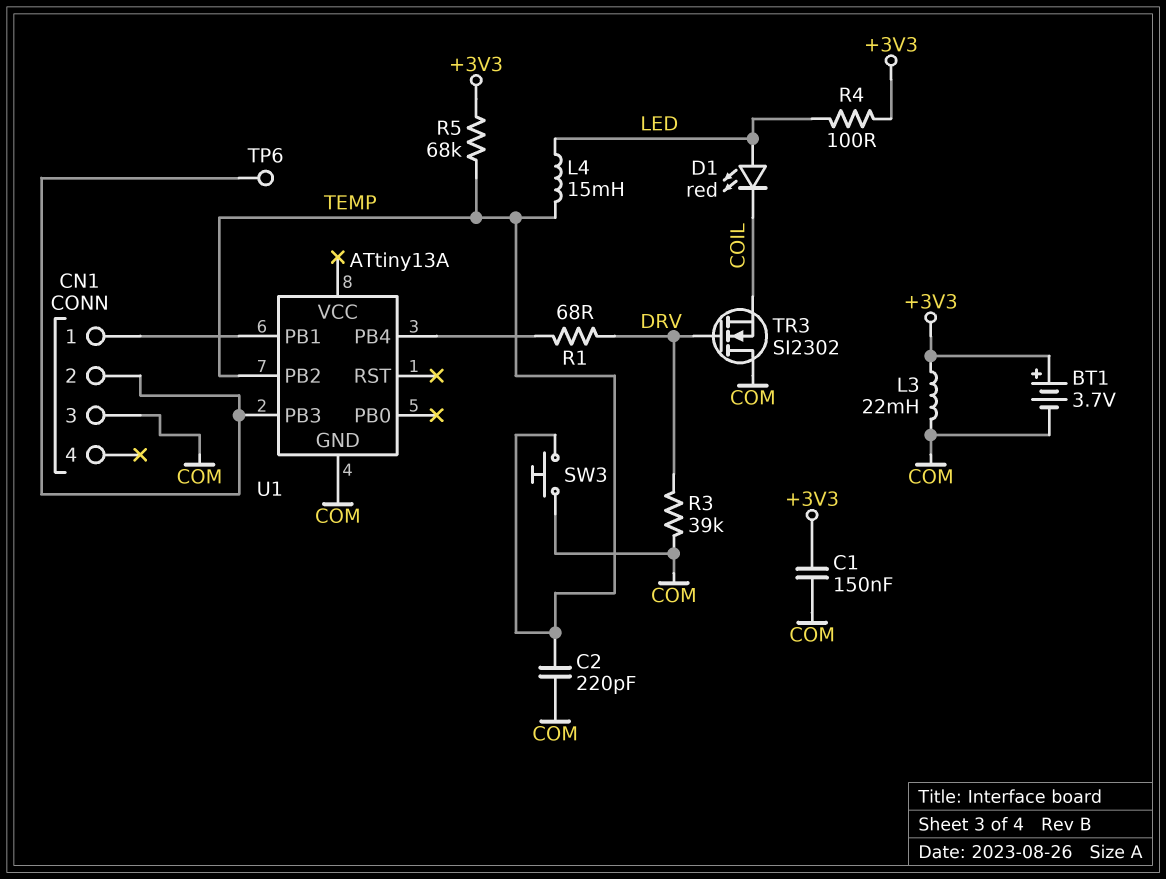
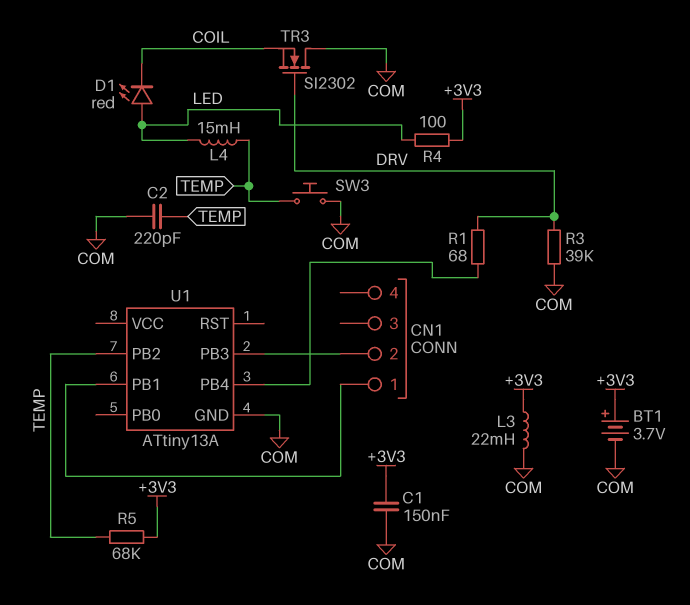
CN1 pin 3: COM -> none
TP6: test point (CN1/2) -> none

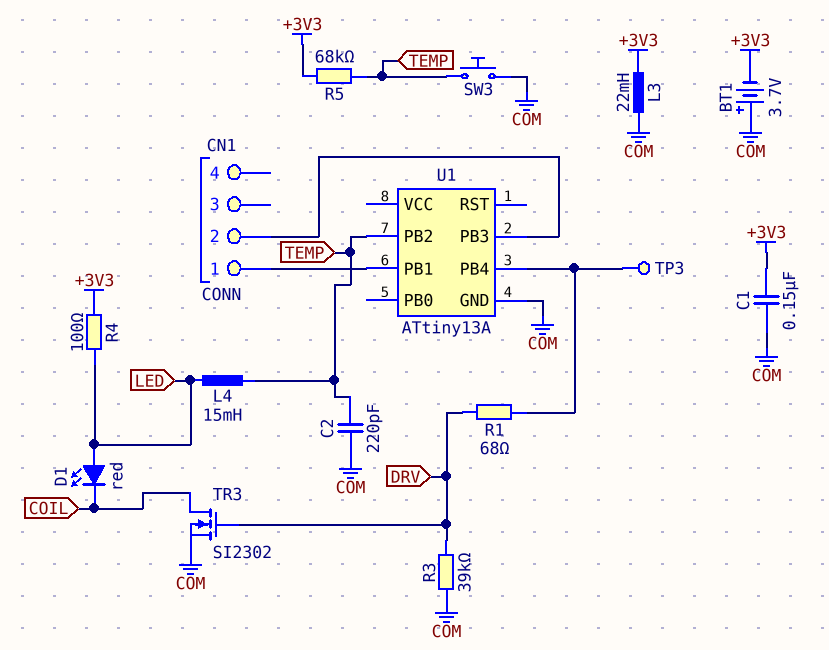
BT1: 3.7V (plus +3V3, minus COM) -> 3.7V (plus COM, minus +3V3)
TP3: none -> test point (U1/PB4)
TR3: NMOS SI2302 (G DRV, D COM, S COIL) -> NMOS SI2302 (G DRV, D COIL, S COM)

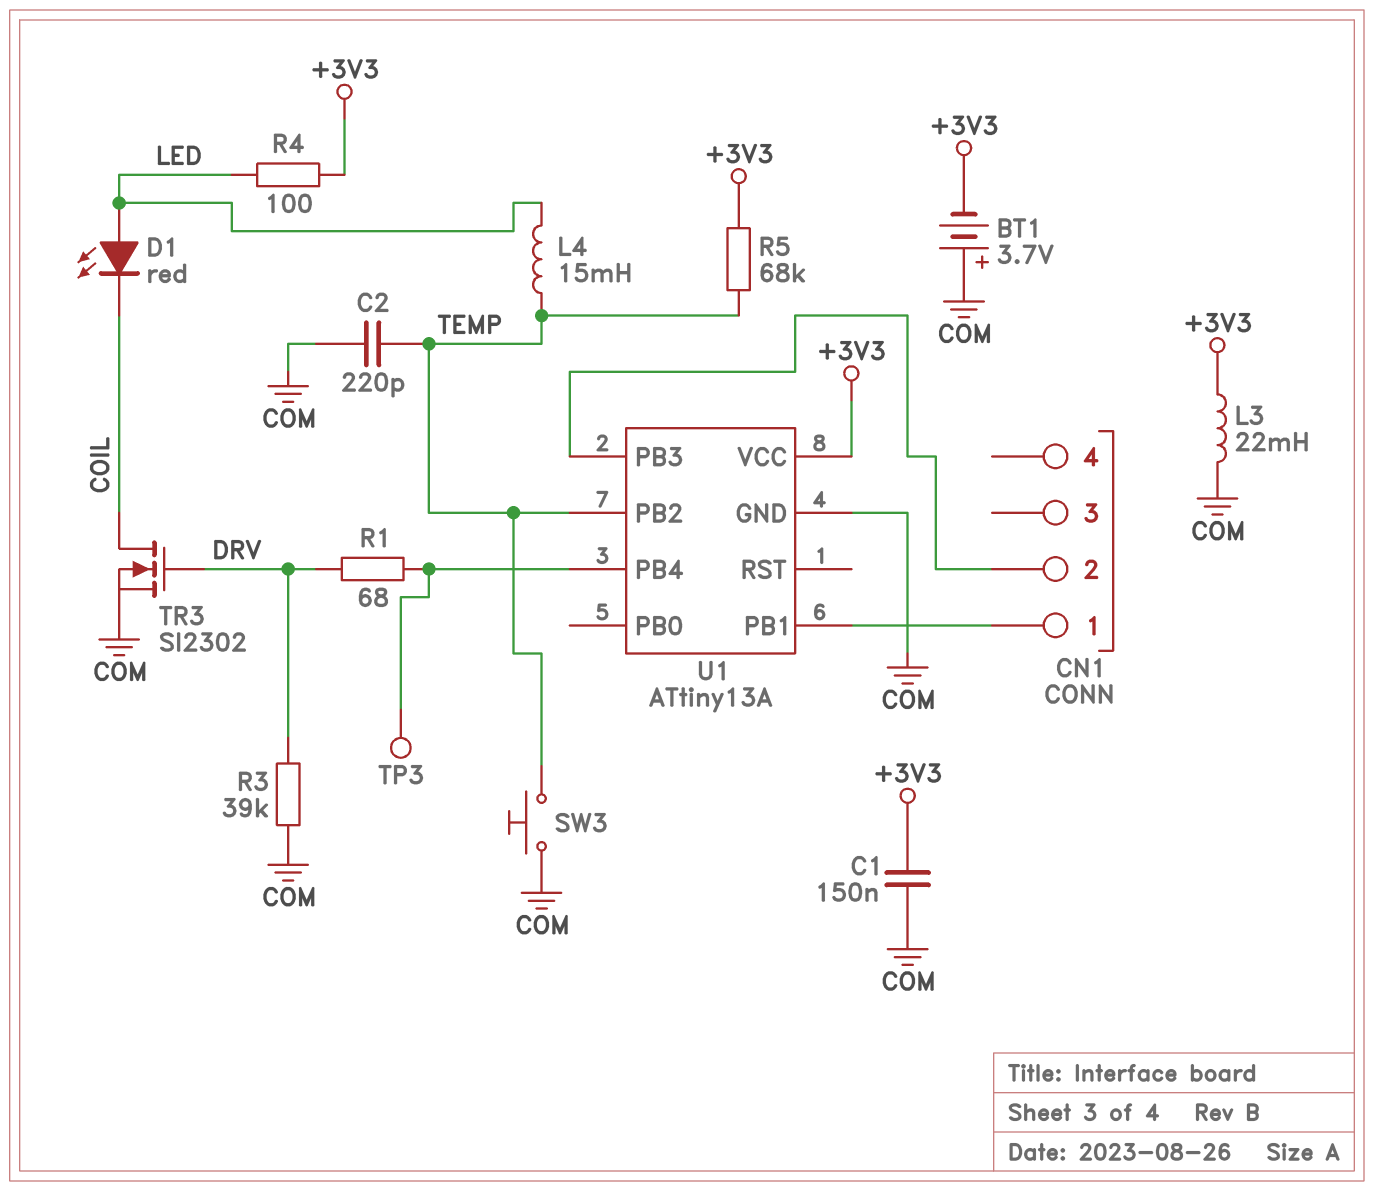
U1 pin VCC: none -> +3V3

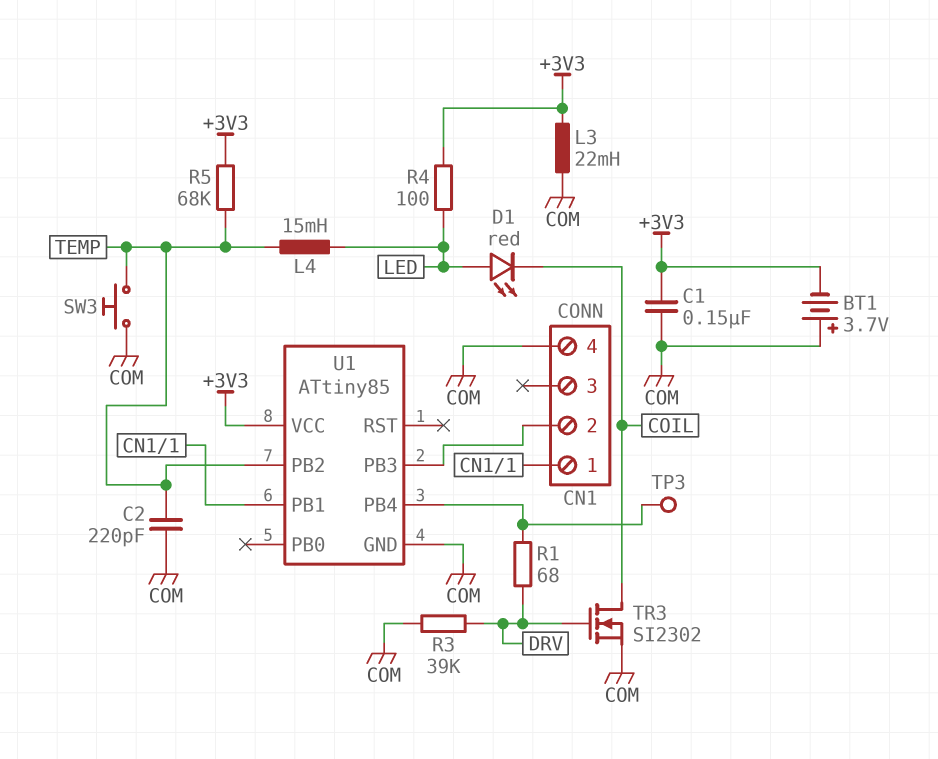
CN1 pin 4: none -> COM
U1: ATtiny13A -> ATtiny85

